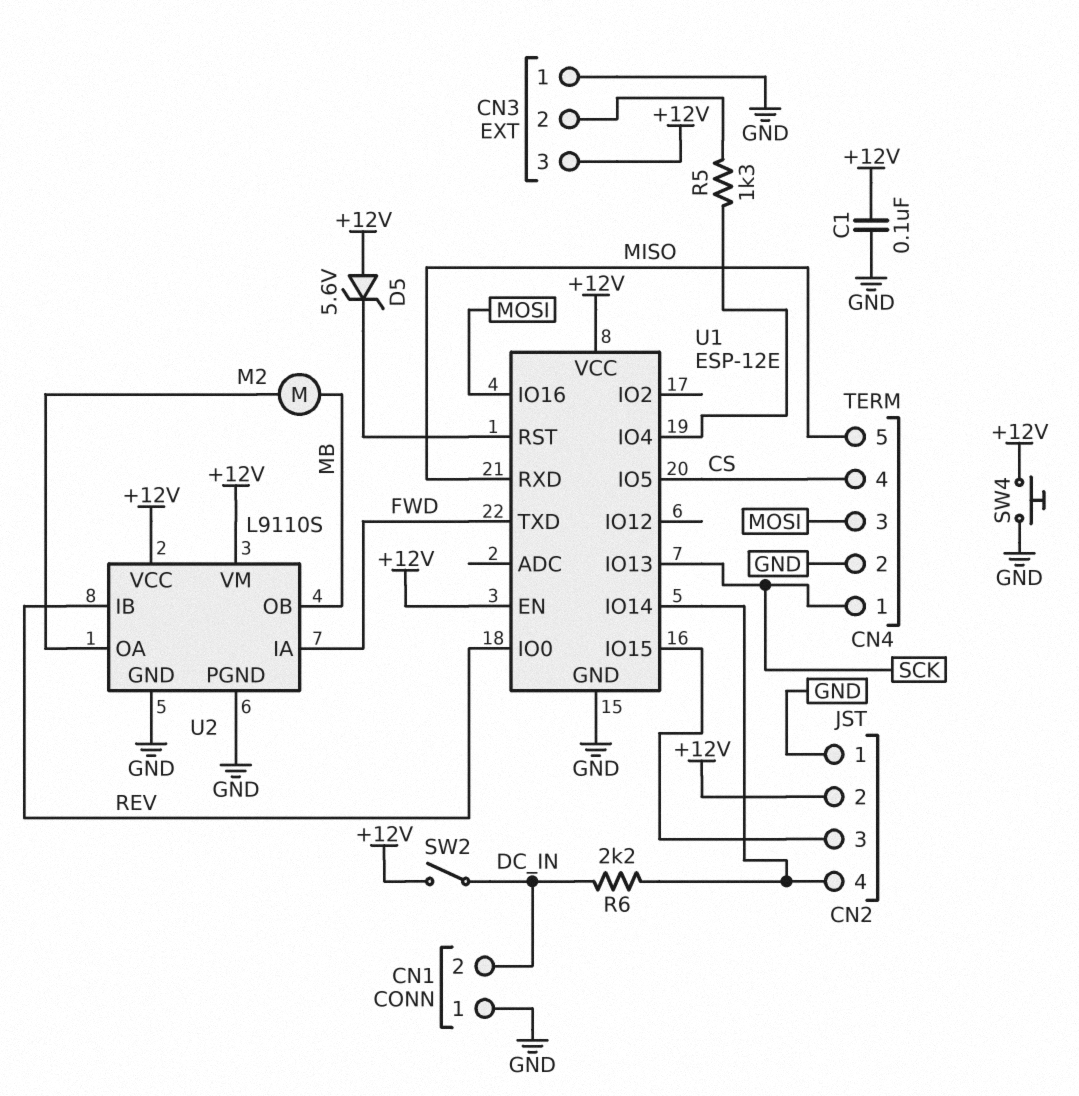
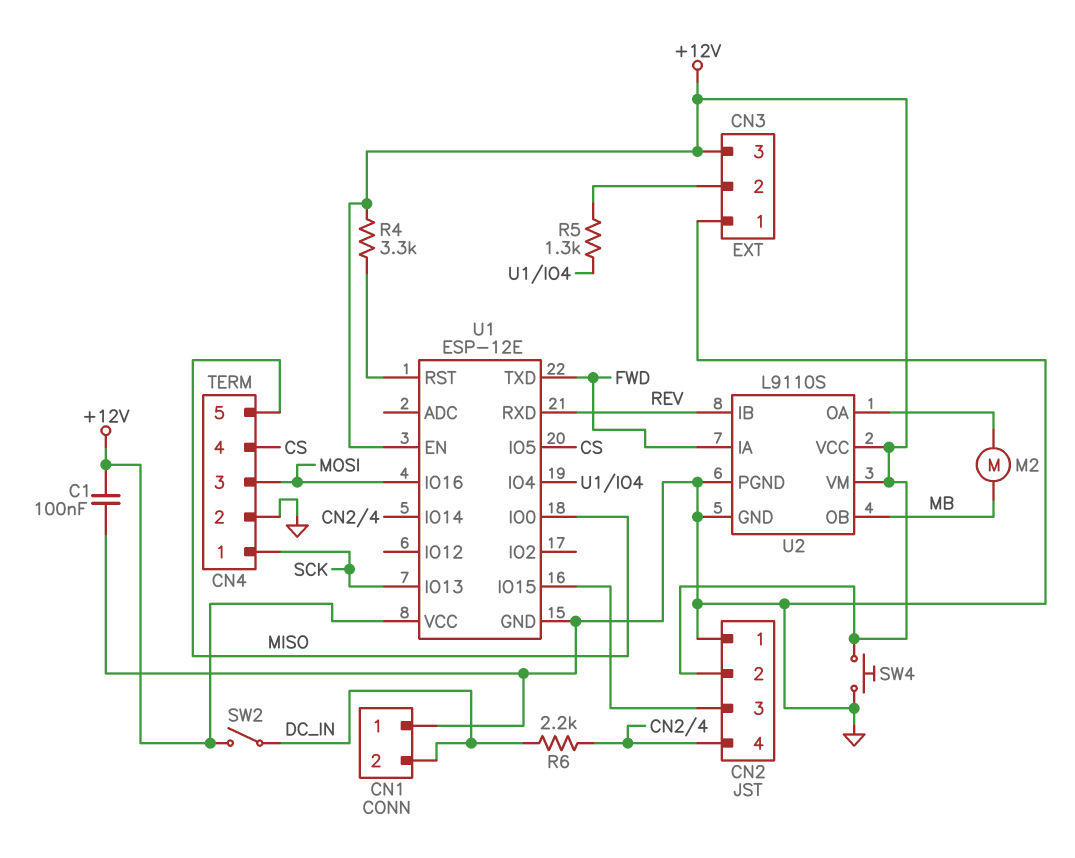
D5: zener 5.6V (A +12V, K U1/RST) -> none
R4: none -> 3.3k (+12V, U1/RST)
U1 pin IO0: REV -> MISO
U1 pin RXD: MISO -> REV

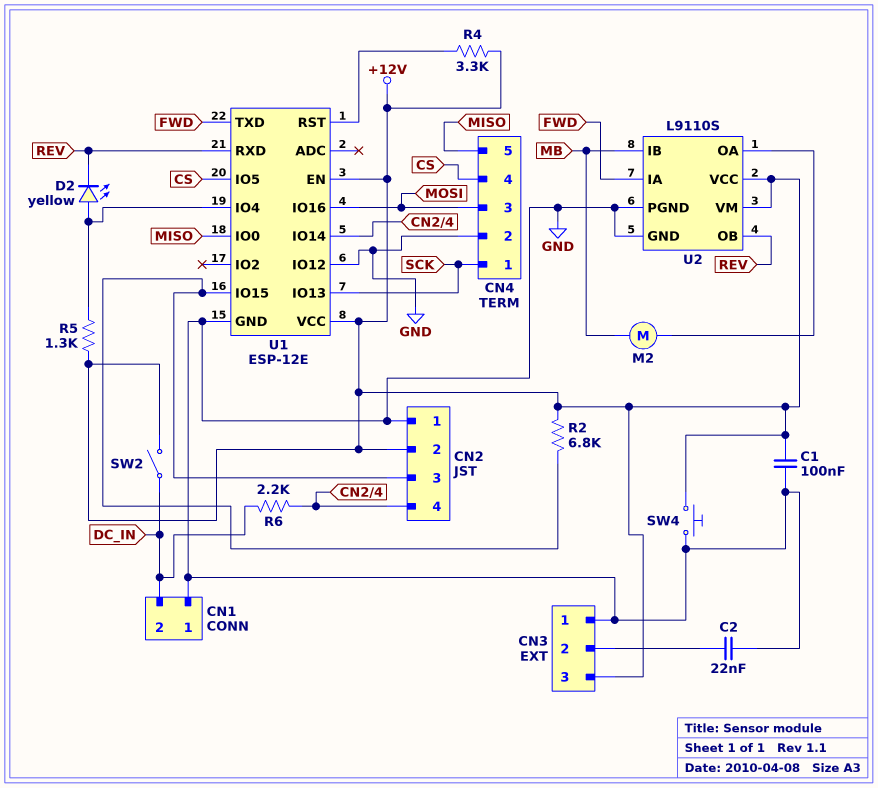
C2: none -> 22nF (CN3/2, GND)
D2: none -> LED yellow (A U1/IO4, K REV)
R2: none -> 6.8k (+12V, CN2/3)
R5: 1.3k (CN3/2, U1/IO4) -> 1.3k (+12V, U1/IO4)
U1 pin IO12: none -> GND
U2 pin IB: REV -> MB
U2 pin OB: MB -> REV

